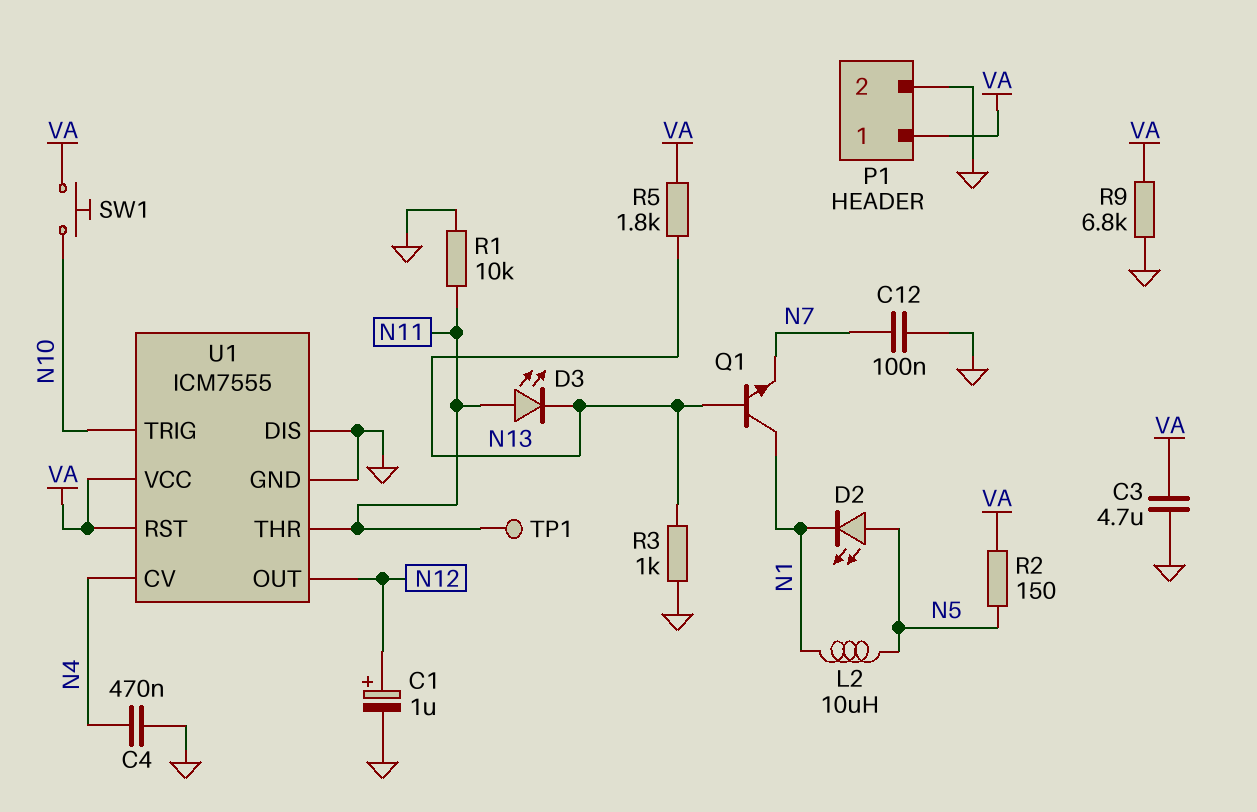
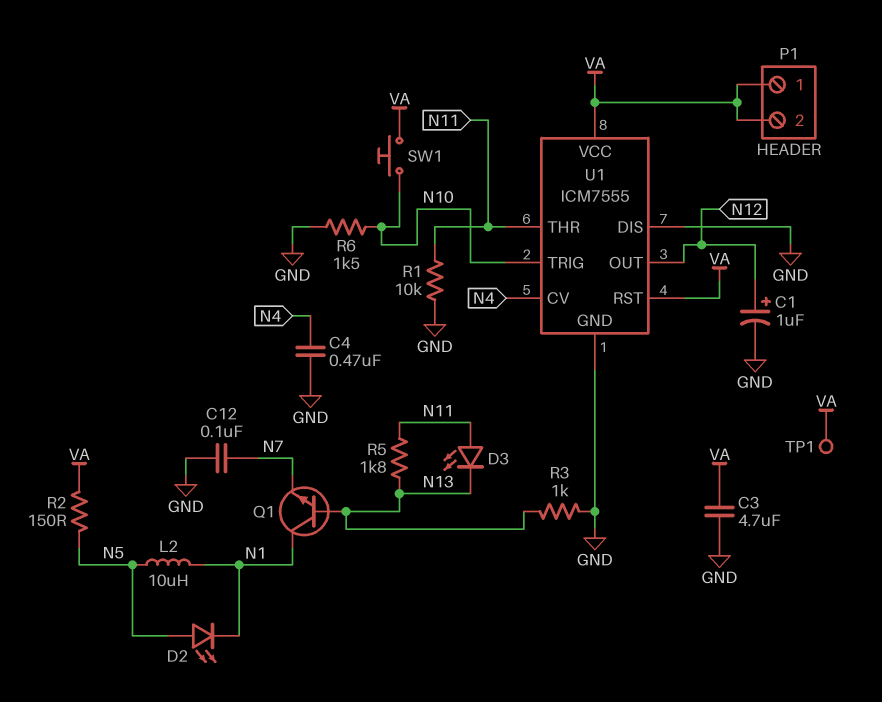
P1 pin 2: GND -> VA
R5: 1.8k (N13, VA) -> 1.8k (N11, N13)
R6: none -> 1.5k (GND, N10)
R9: 6.8k (GND, VA) -> none
TP1: test point (N11) -> test point (VA)

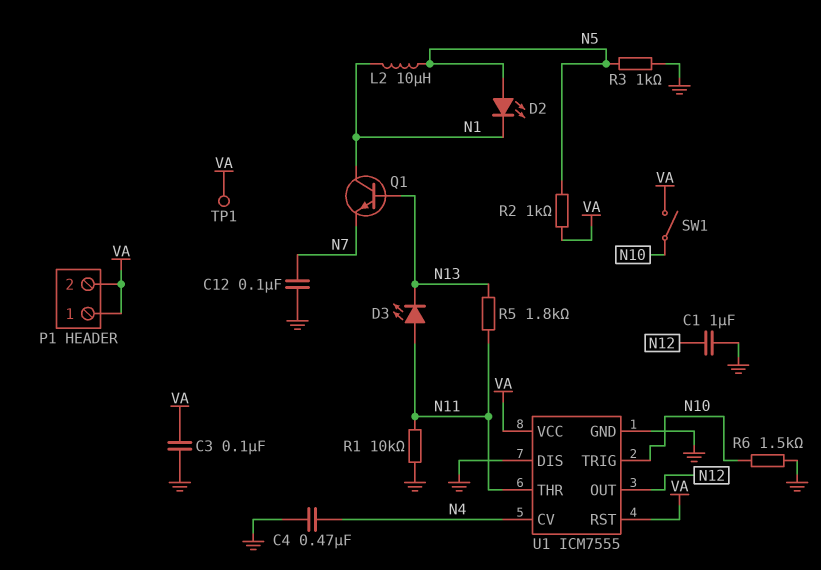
C1: 1uF (plus N12, minus GND) -> 1uF (GND, N12)
C3: 4.7uF (GND, VA) -> 100nF (GND, VA)
R2: 150 (N5, VA) -> 1k (N5, VA)
R3: 1k (GND, N13) -> 1k (GND, N5)
SW1: button (N10, VA) -> switch (N10, VA)

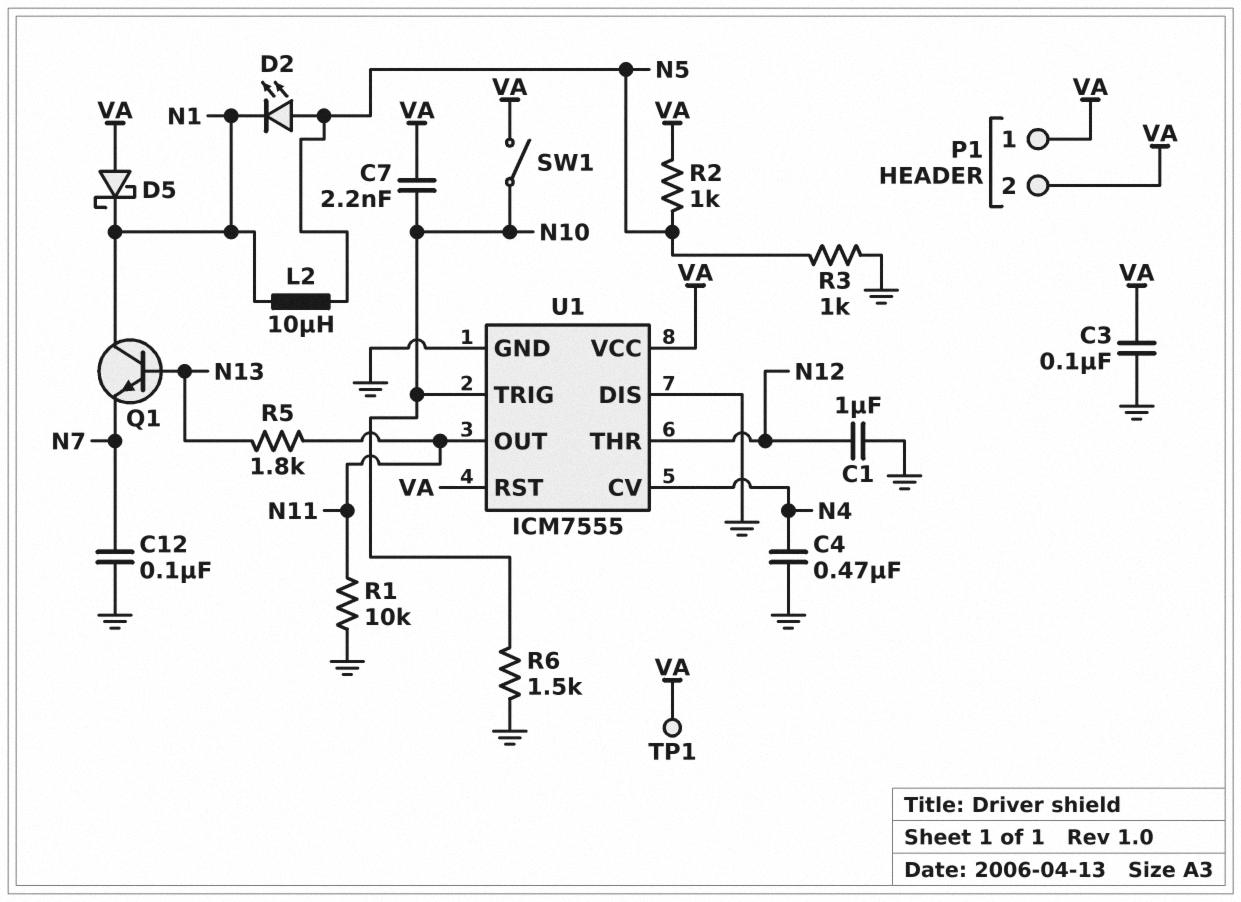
C7: none -> 2.2nF (N10, VA)
D3: LED (A N11, K N13) -> none
D5: none -> schottky (A VA, K N1)
U1 pin OUT: N12 -> N11
U1 pin THR: N11 -> N12

